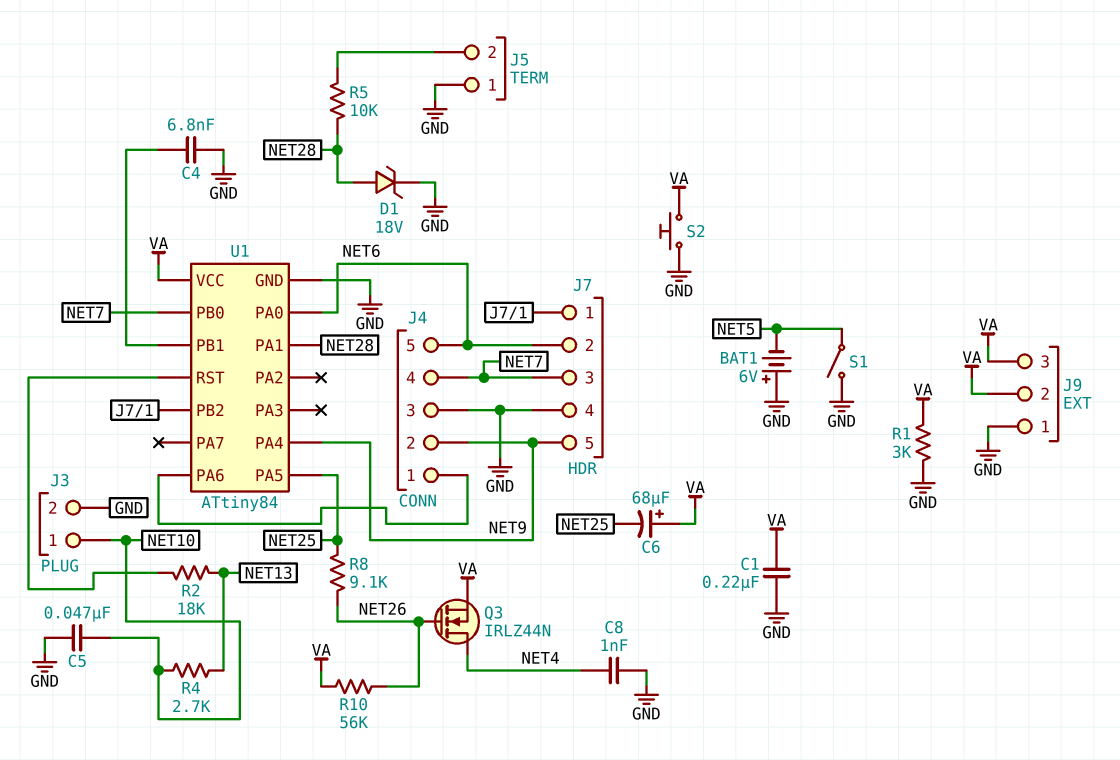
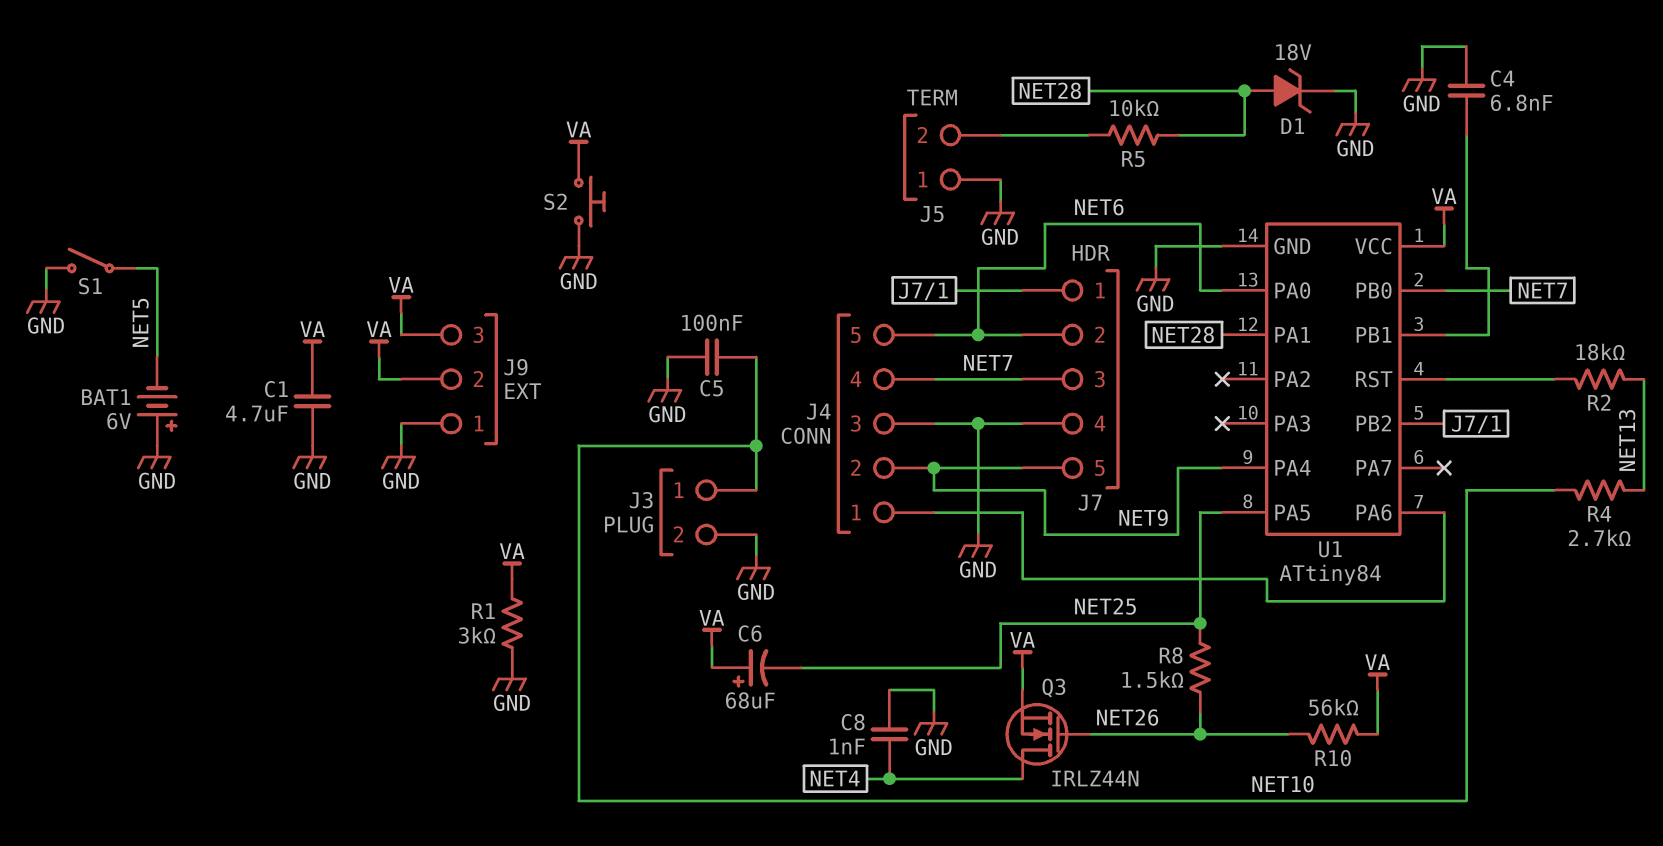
C1: 220nF (GND, VA) -> 4.7uF (GND, VA)
C5: 47nF (GND, NET10) -> 100nF (GND, NET10)
R8: 9.1k (NET25, NET26) -> 1.5k (NET25, NET26)

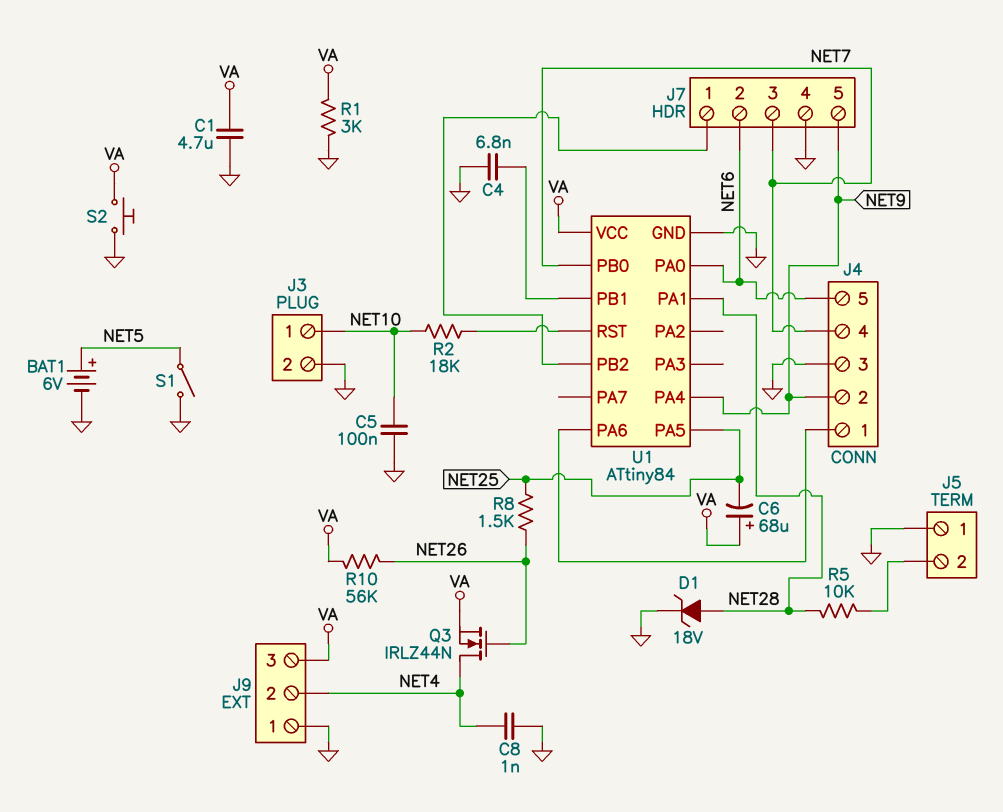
BAT1: 6V (plus GND, minus NET5) -> 6V (plus NET5, minus GND)
J9 pin 2: VA -> NET4
R2: 18k (NET13, U1/RST) -> 18k (NET10, U1/RST)
R4: 2.7k (NET10, NET13) -> none

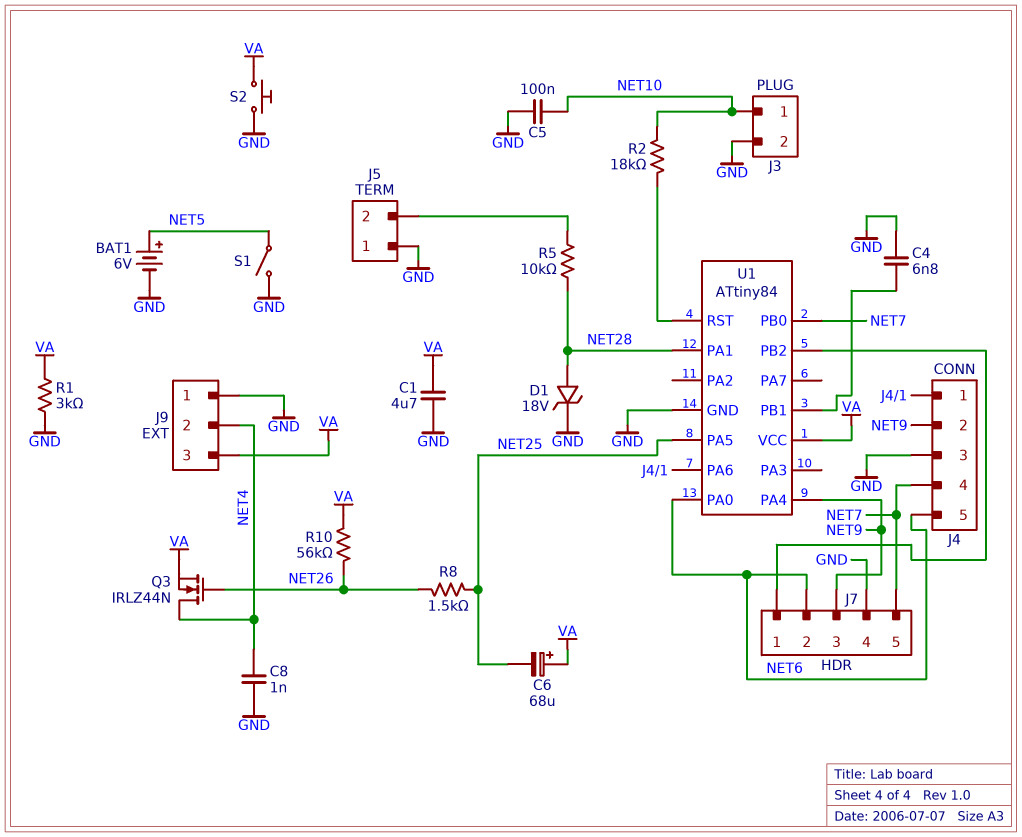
J7 pin 3: NET7 -> NET9
J7 pin 5: NET9 -> NET7

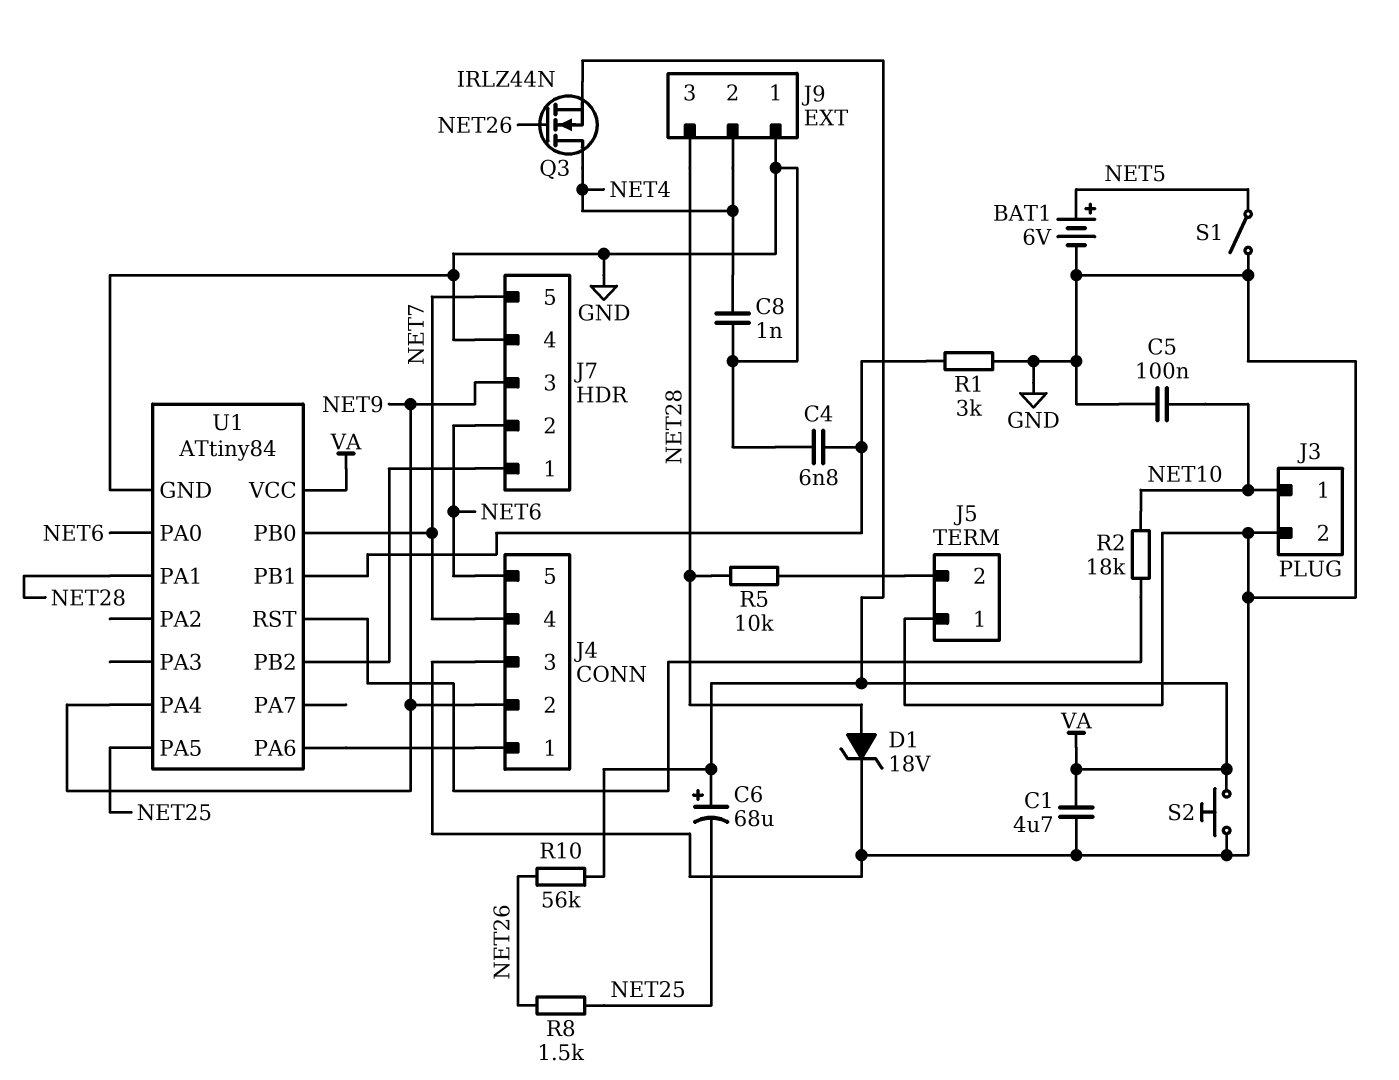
J9 pin 3: VA -> NET28
R1: 3k (GND, VA) -> 3k (GND, U1/PB1)

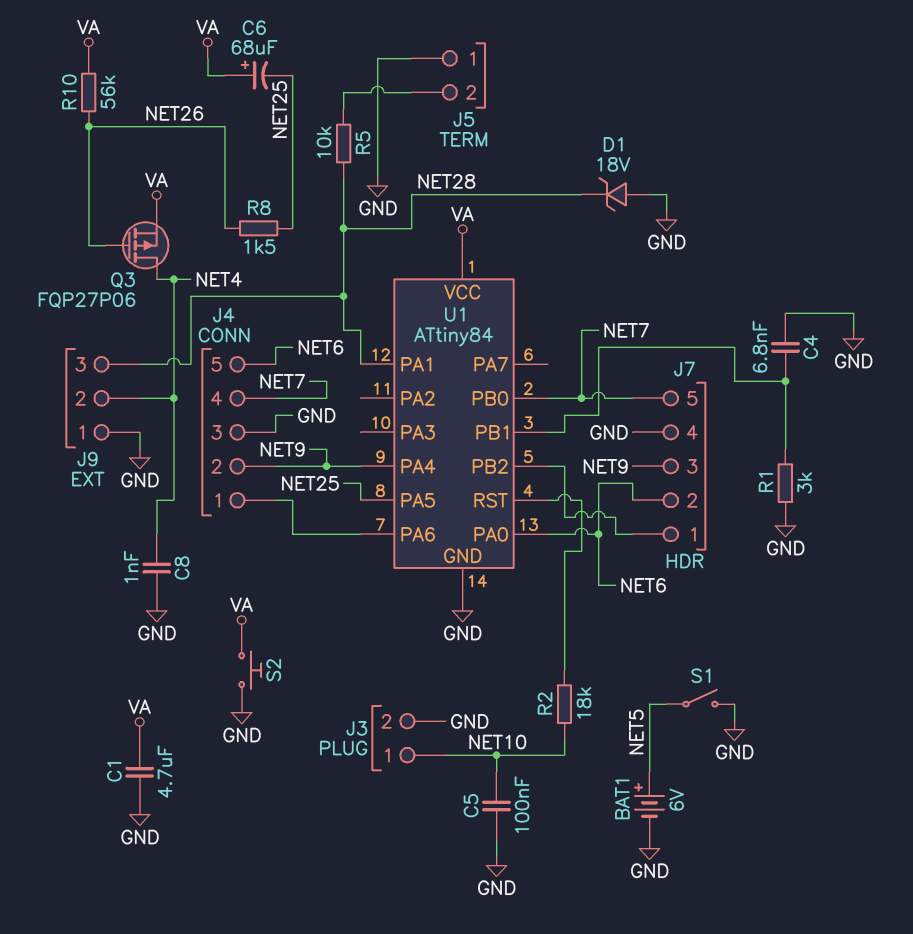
D1: zener 18V (A NET28, K GND) -> zener 18V (A GND, K NET28)
Q3: NMOS IRLZ44N (G NET26, D NET4, S VA) -> PMOS FQP27P06 (G NET26, D NET4, S VA)

